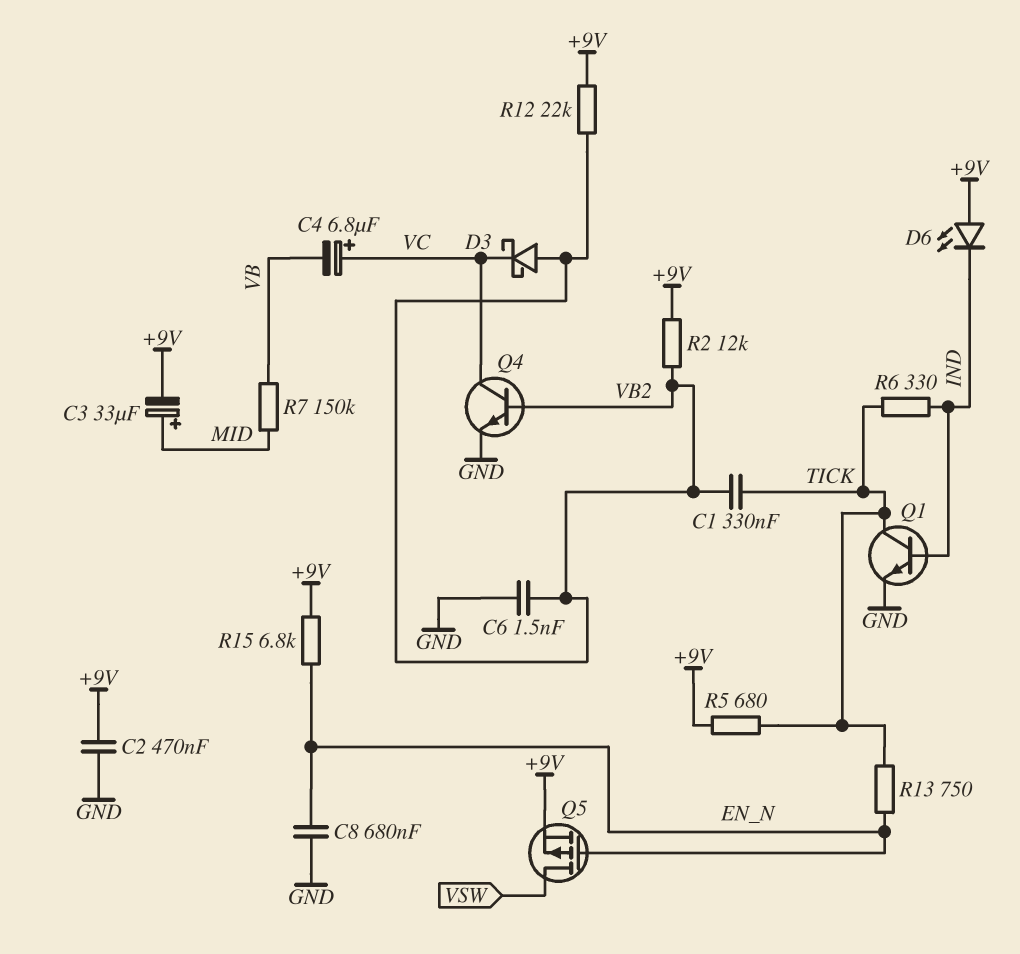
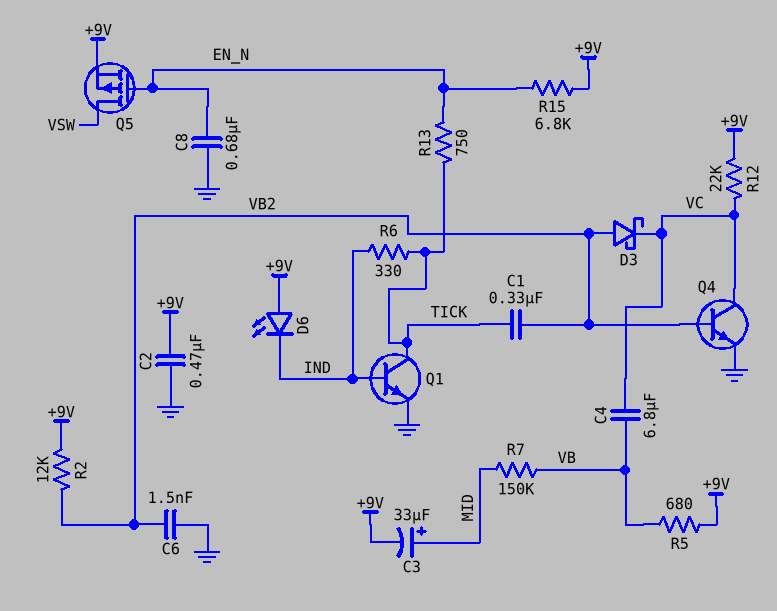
C4: 6.8uF (plus VC, minus VB) -> 6.8uF (VB, VC)
R5: 680 (+9V, TICK) -> 680 (+9V, VB)
R12: 22k (+9V, VB2) -> 22k (+9V, VC)

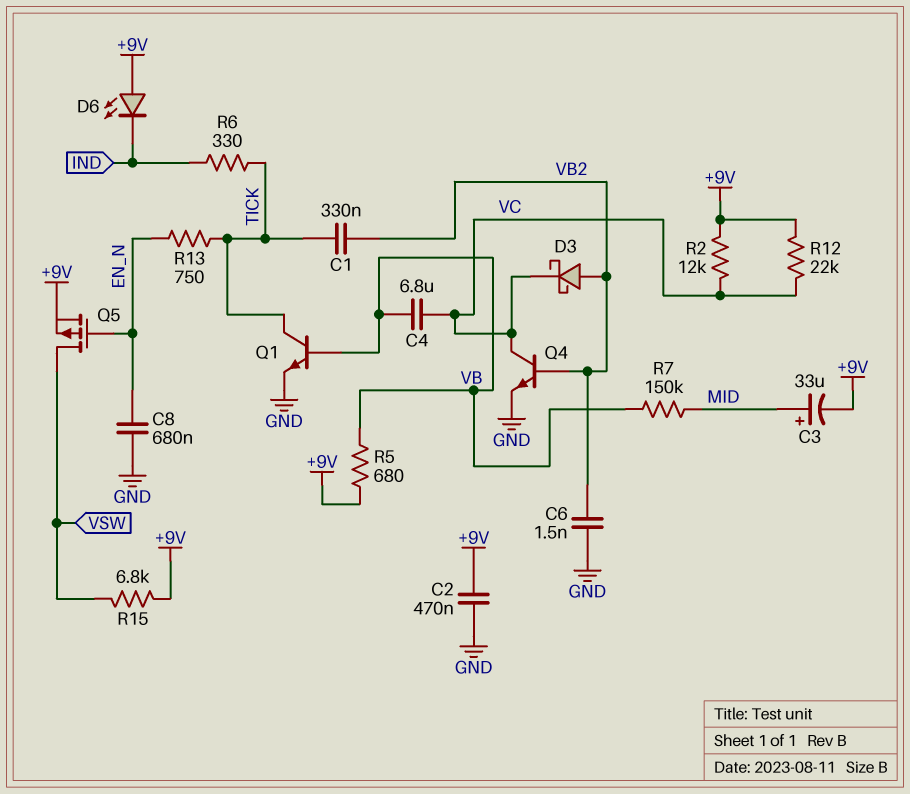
Q1: NPN (B IND, C TICK, E GND) -> NPN (B VB, C TICK, E GND)
R2: 12k (+9V, VB2) -> 12k (+9V, VC)
R15: 6.8k (+9V, EN_N) -> 6.8k (+9V, VSW)

